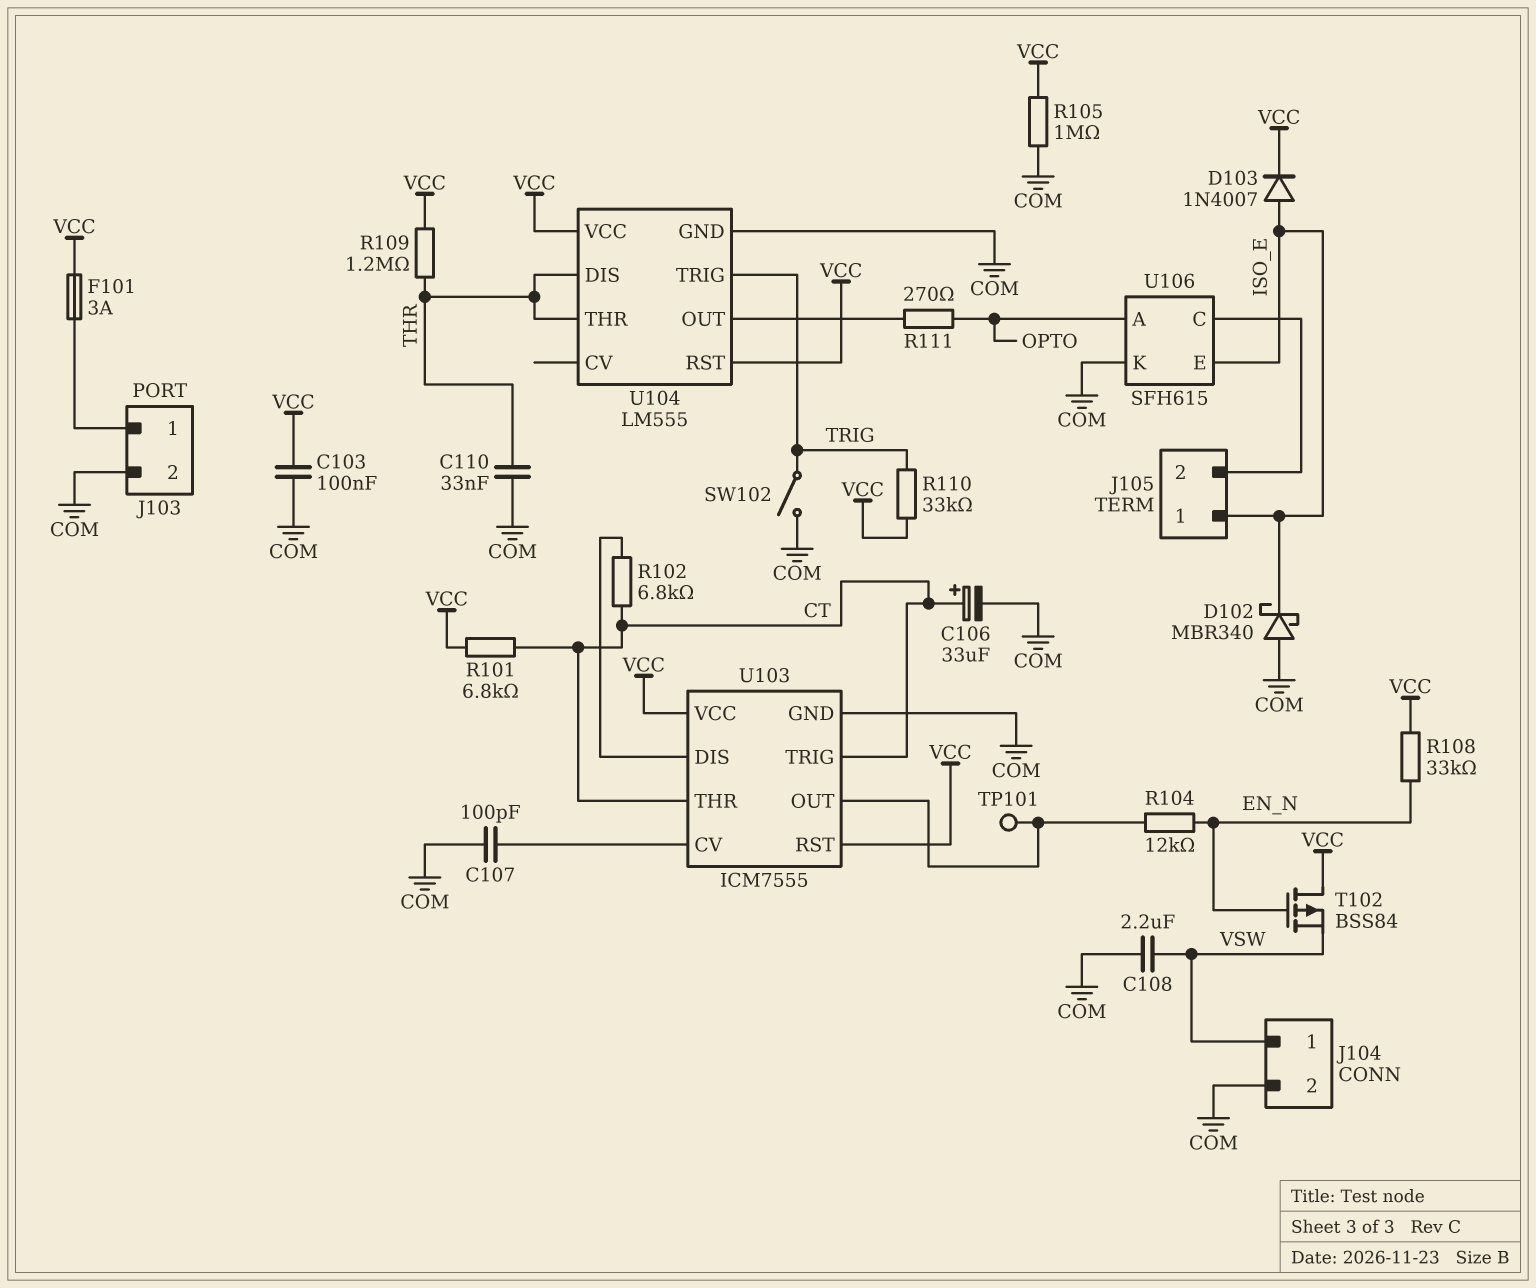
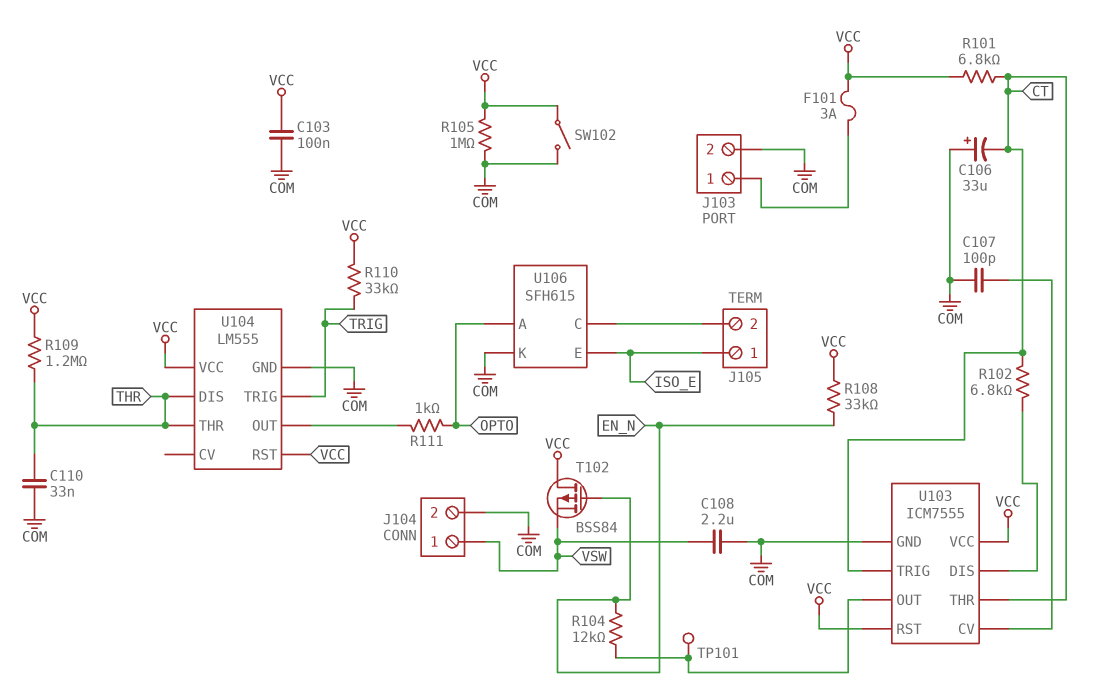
C106: 33uF (plus CT, minus COM) -> 33uF (plus COM, minus CT)
D102: schottky MBR340 (A COM, K ISO_E) -> none
D103: diode 1N4007 (A ISO_E, K VCC) -> none
R111: 270 (OPTO, U104/OUT) -> 1k (OPTO, U104/OUT)
SW102: switch (COM, TRIG) -> switch (COM, VCC)

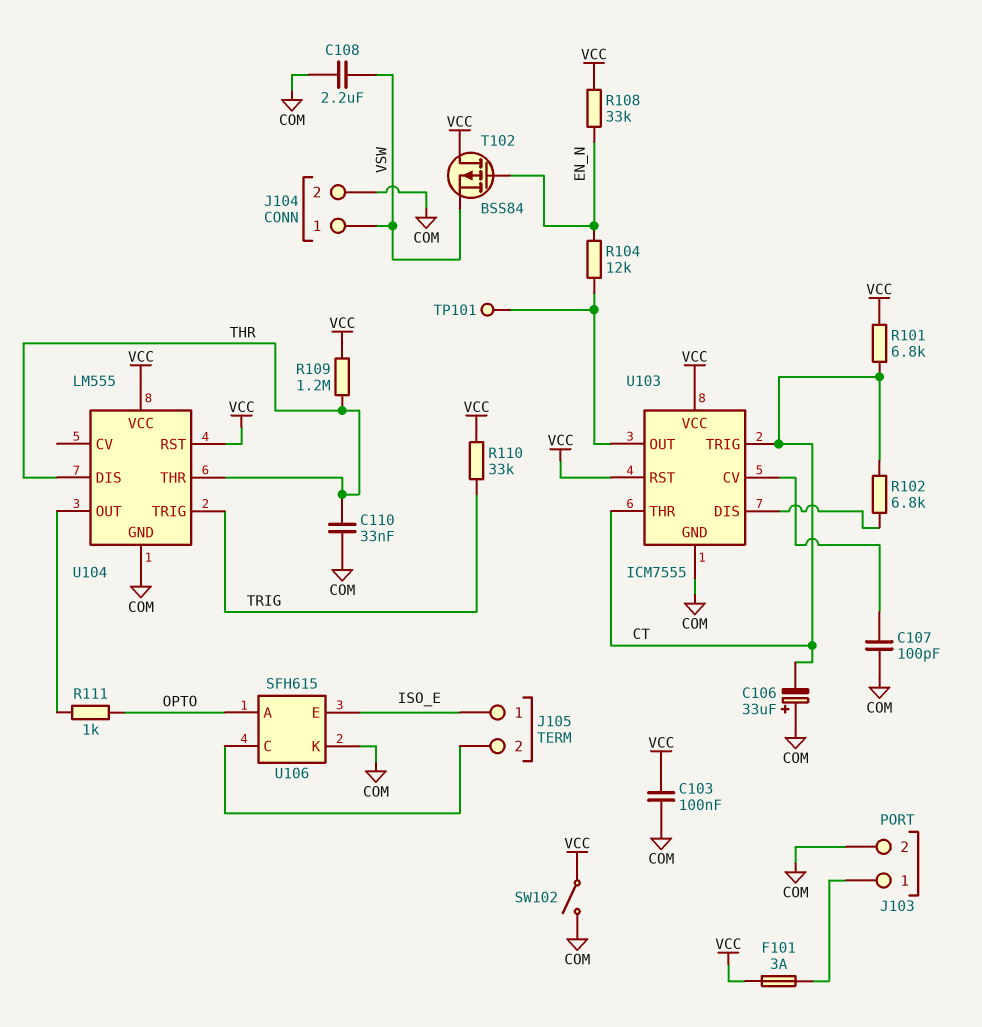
R105: 1M (COM, VCC) -> none

